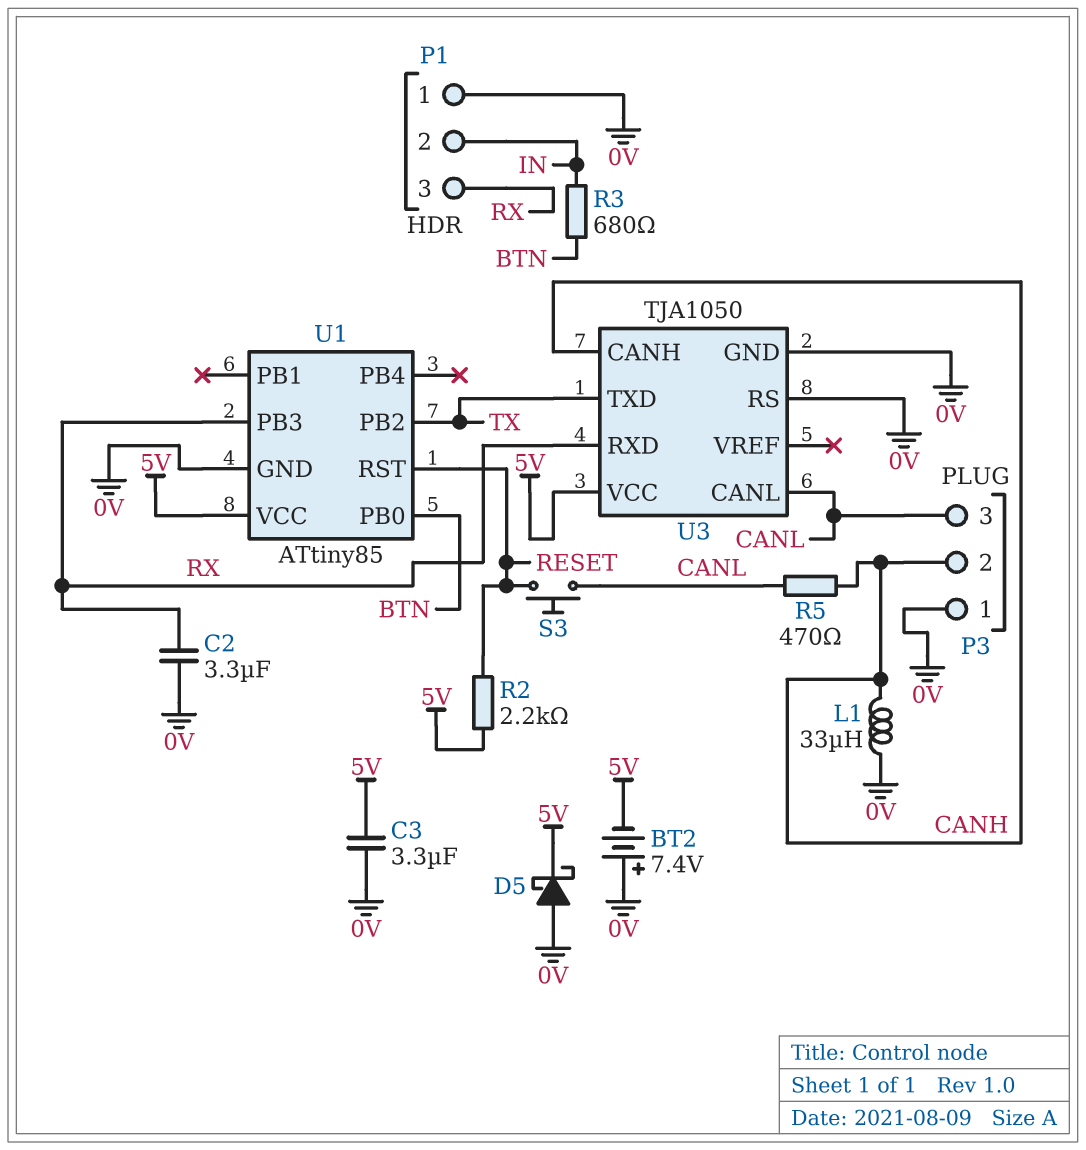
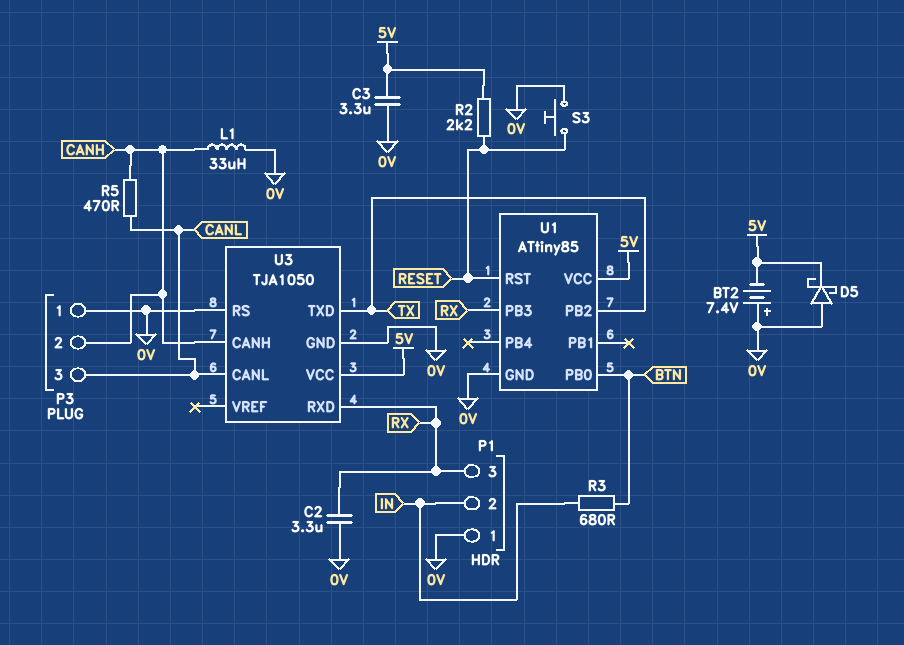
S3: button (CANL, RESET) -> button (0V, RESET)

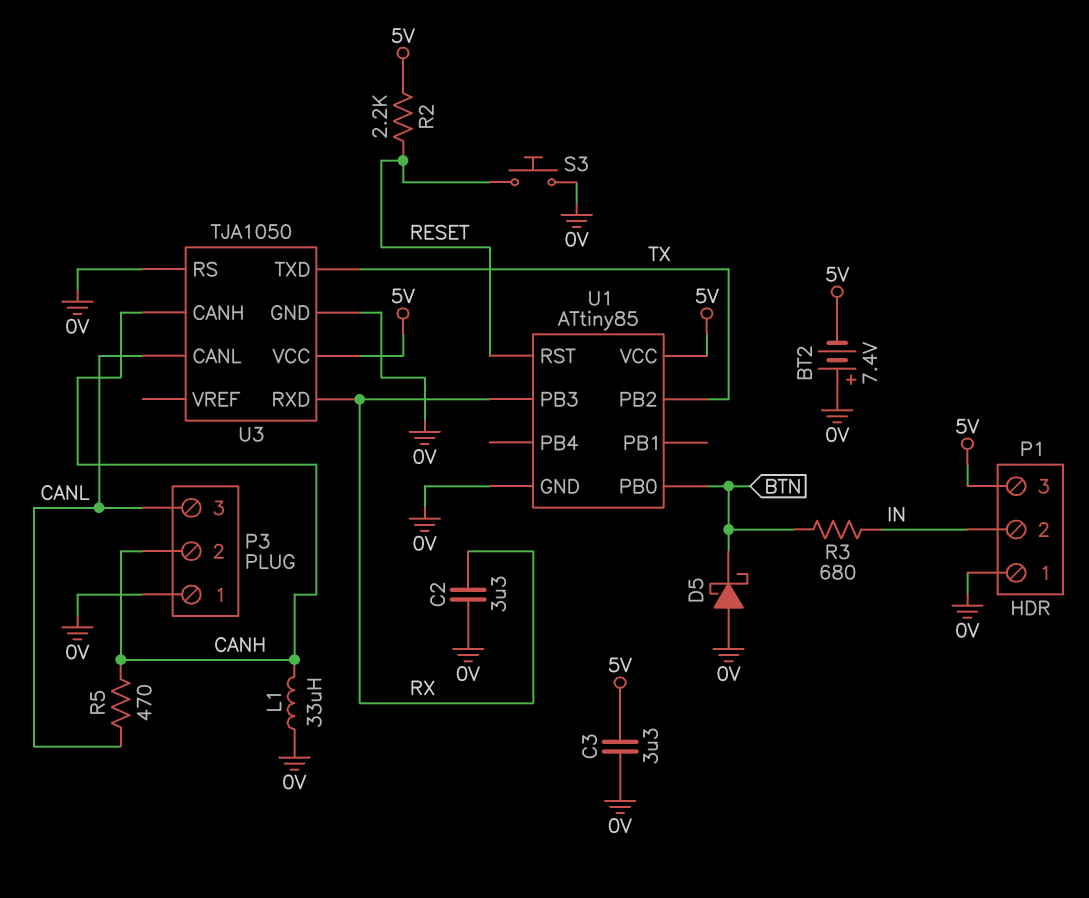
D5: schottky (A 0V, K 5V) -> schottky (A 0V, K BTN)
P1 pin 3: RX -> 5V

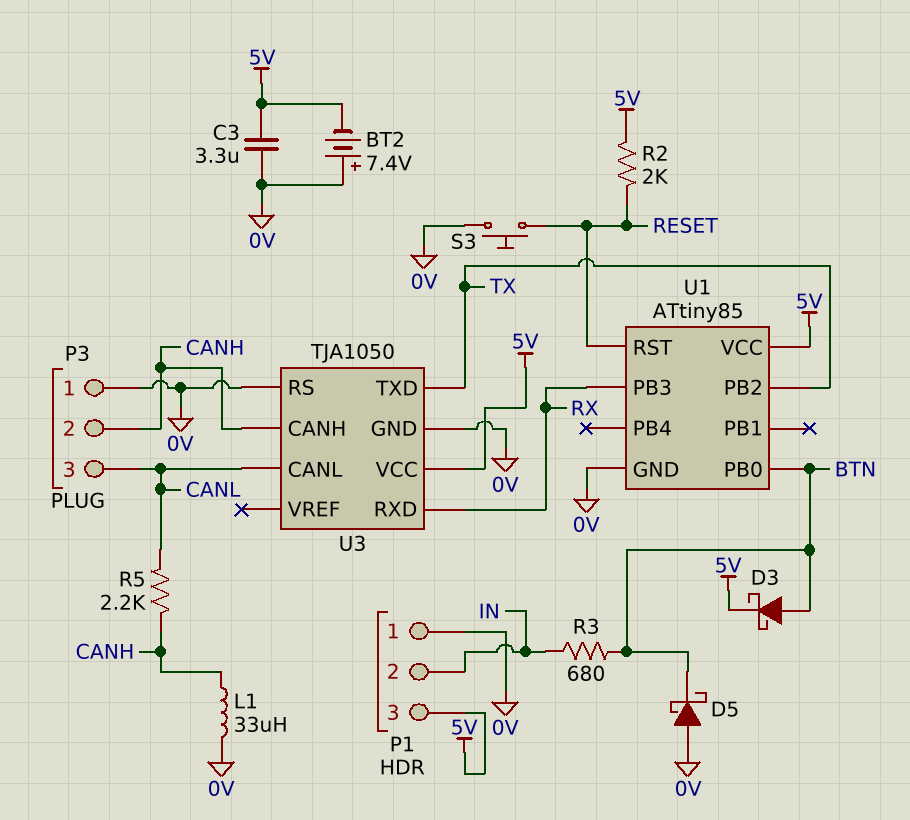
C2: 3.3uF (0V, RX) -> none
D3: none -> schottky (A BTN, K 5V)
R2: 2.2k (5V, RESET) -> 2k (5V, RESET)
R5: 470 (CANH, CANL) -> 2.2k (CANH, CANL)

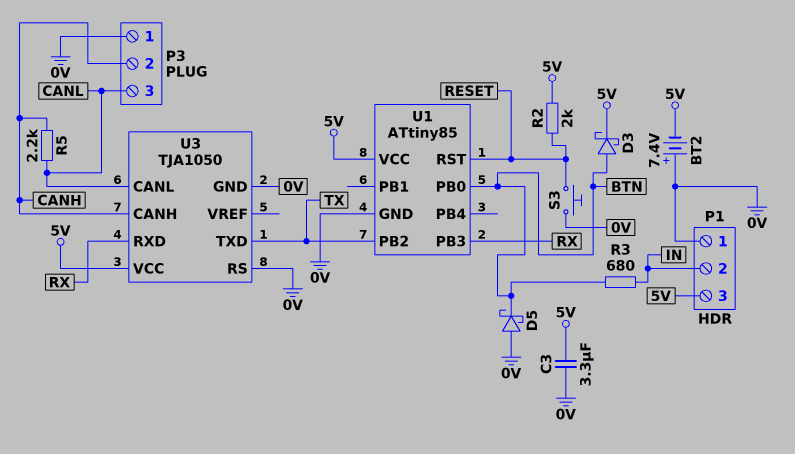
L1: 33uH (0V, CANH) -> none

